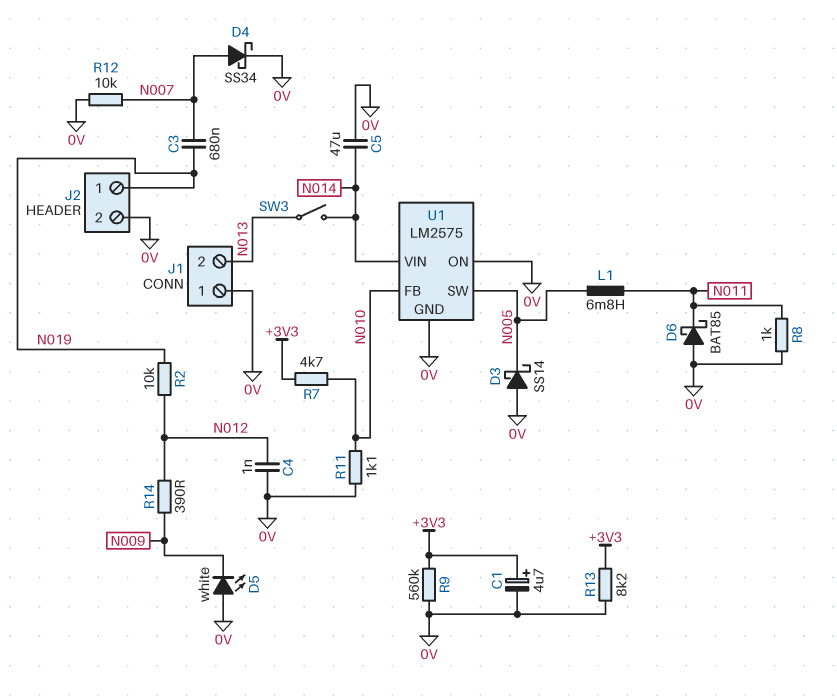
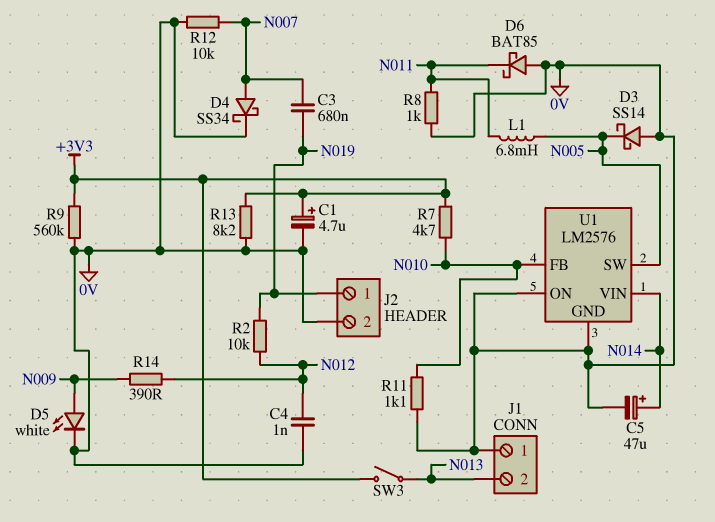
C5: 47uF (0V, N014) -> 47uF (plus N014, minus 0V)
D5: LED white (A 0V, K N009) -> LED white (A N009, K 0V)
SW3: switch (N013, N014) -> switch (+3V3, N013)
U1: LM2575 -> LM2576

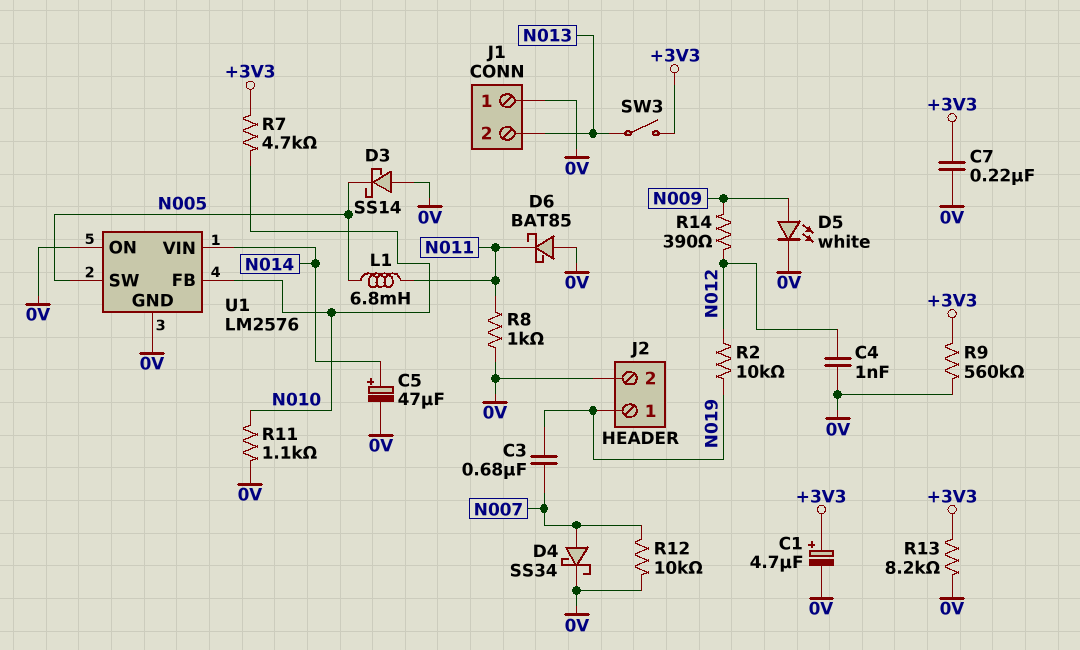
C7: none -> 220nF (+3V3, 0V)

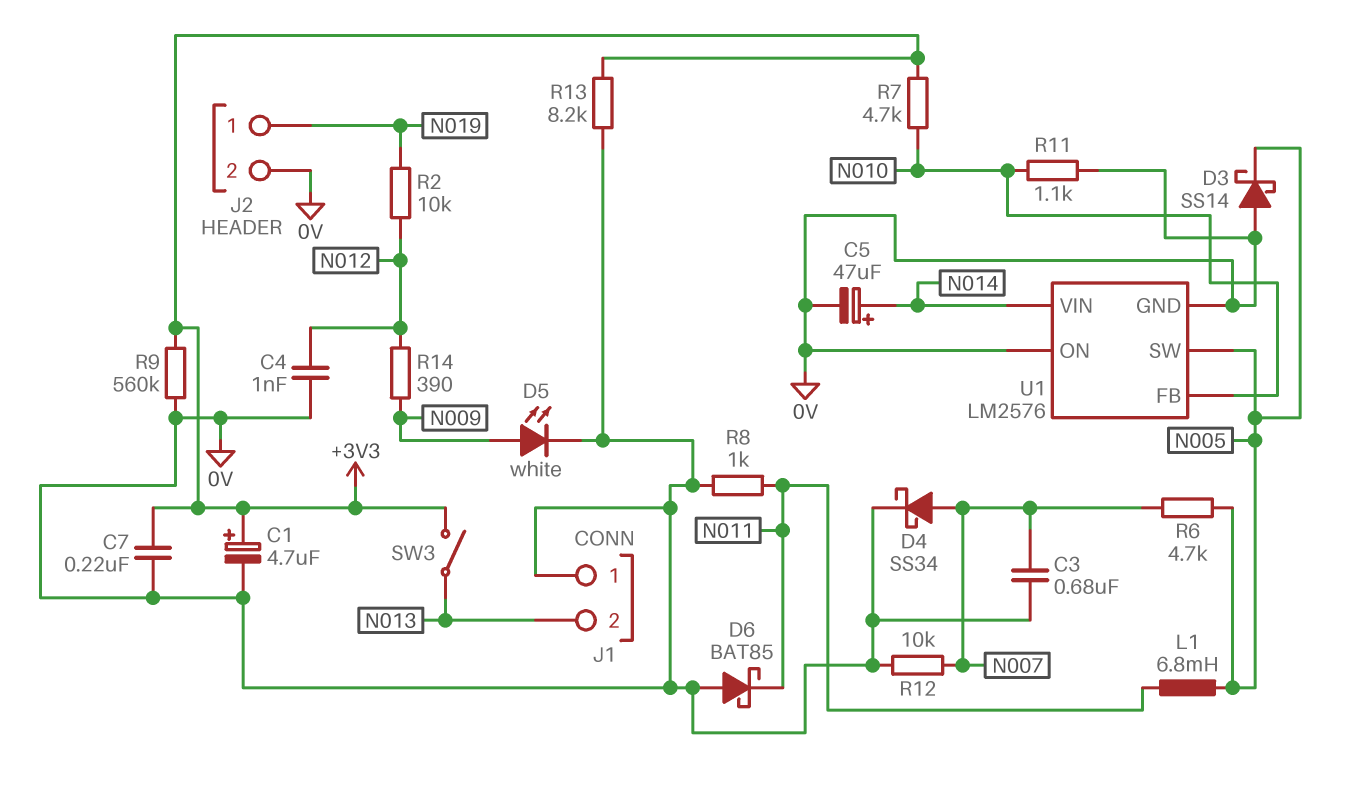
C3: 680nF (N007, N019) -> 680nF (0V, N007)
R6: none -> 4.7k (N005, N007)

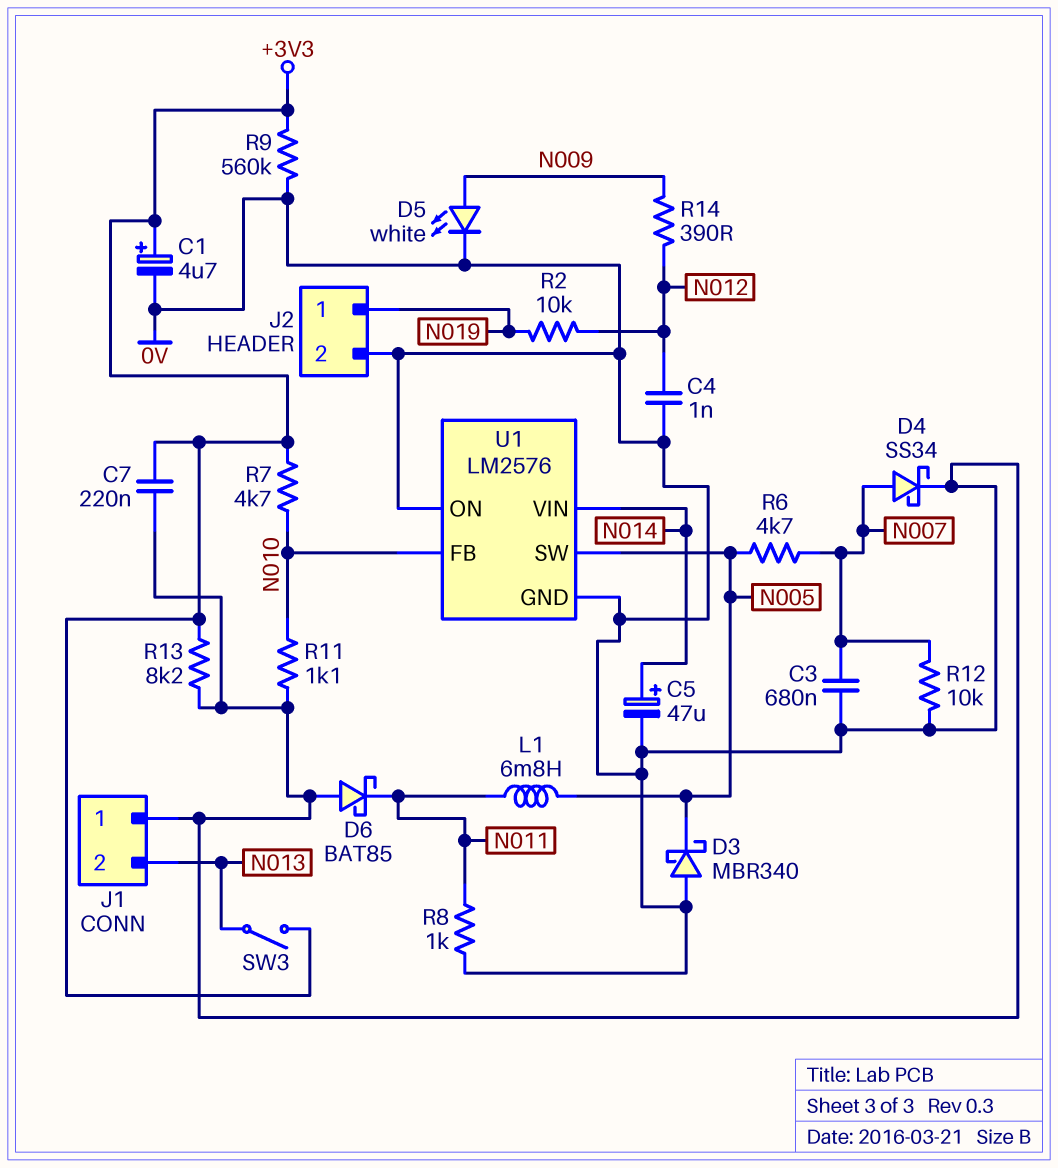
D3: schottky SS14 (A 0V, K N005) -> schottky MBR340 (A 0V, K N005)

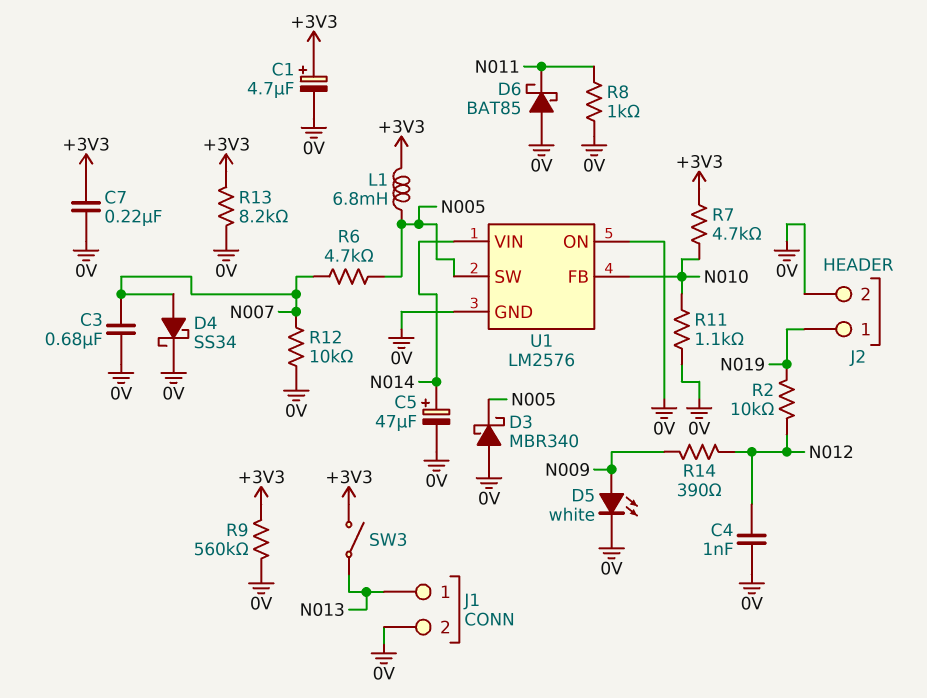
J1 pin 1: 0V -> N013
J1 pin 2: N013 -> 0V
L1: 6.8mH (N005, N011) -> 6.8mH (+3V3, N005)

